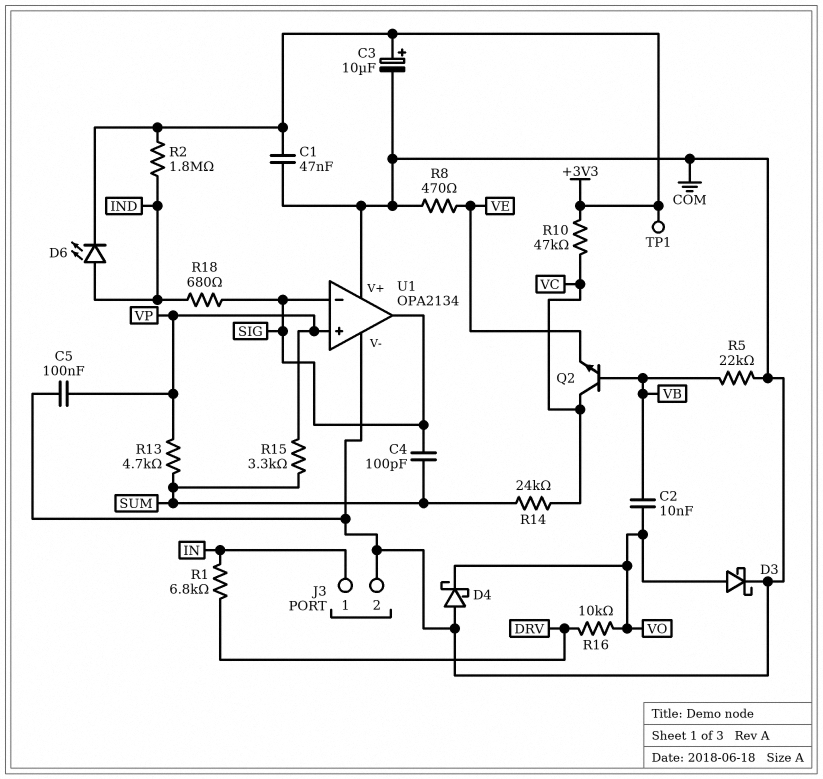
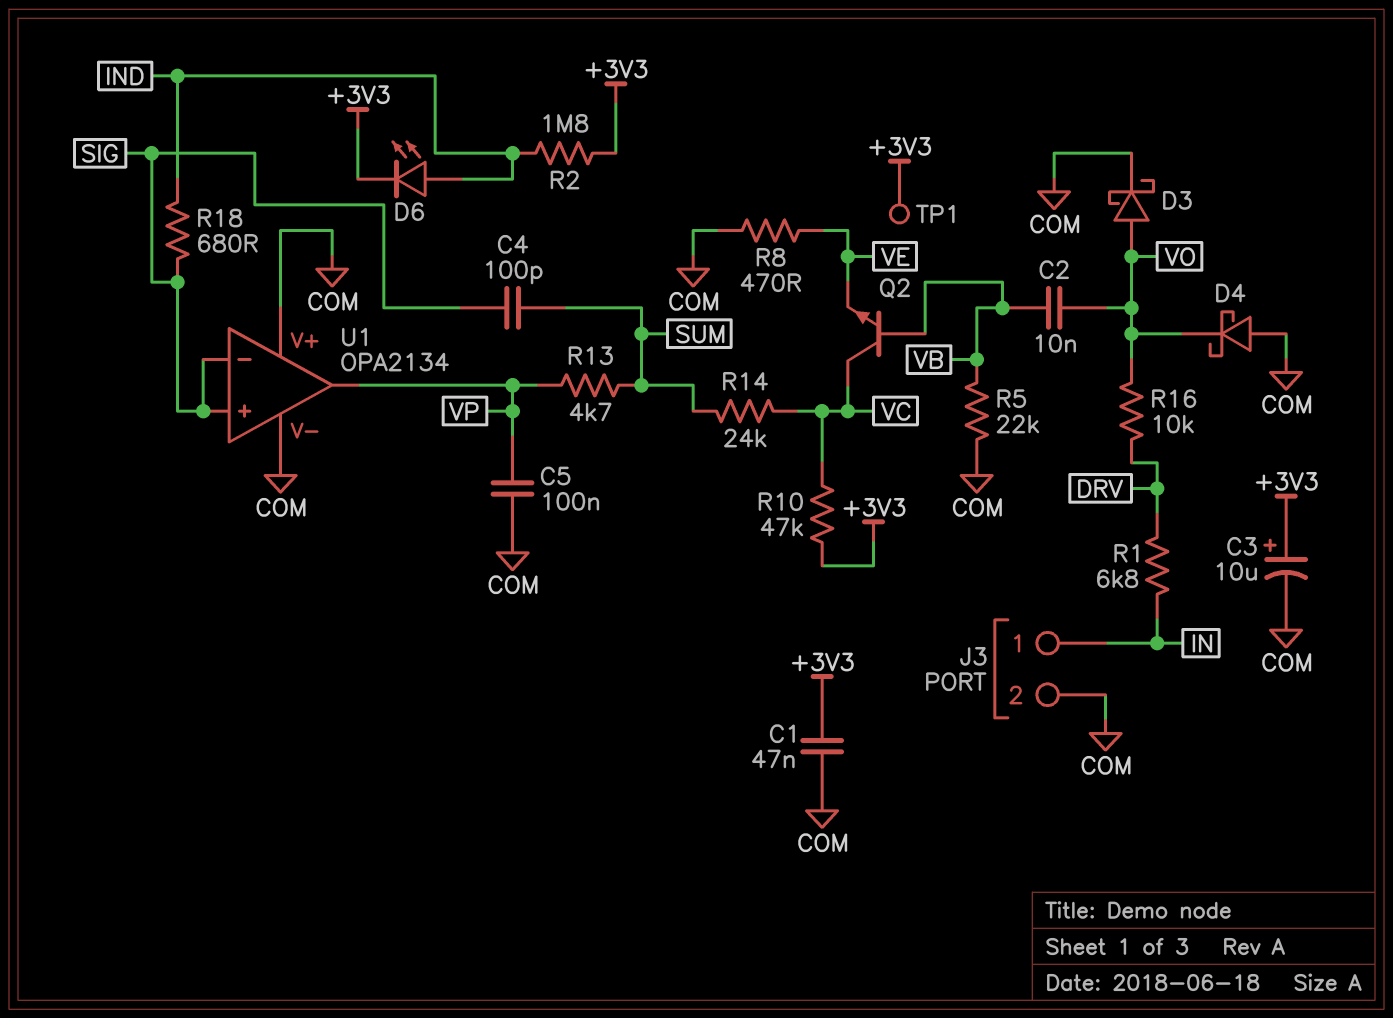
R15: 3.3k (SUM, VP) -> none
U1 pin in+: VP -> SIG
U1 pin out: SIG -> VP

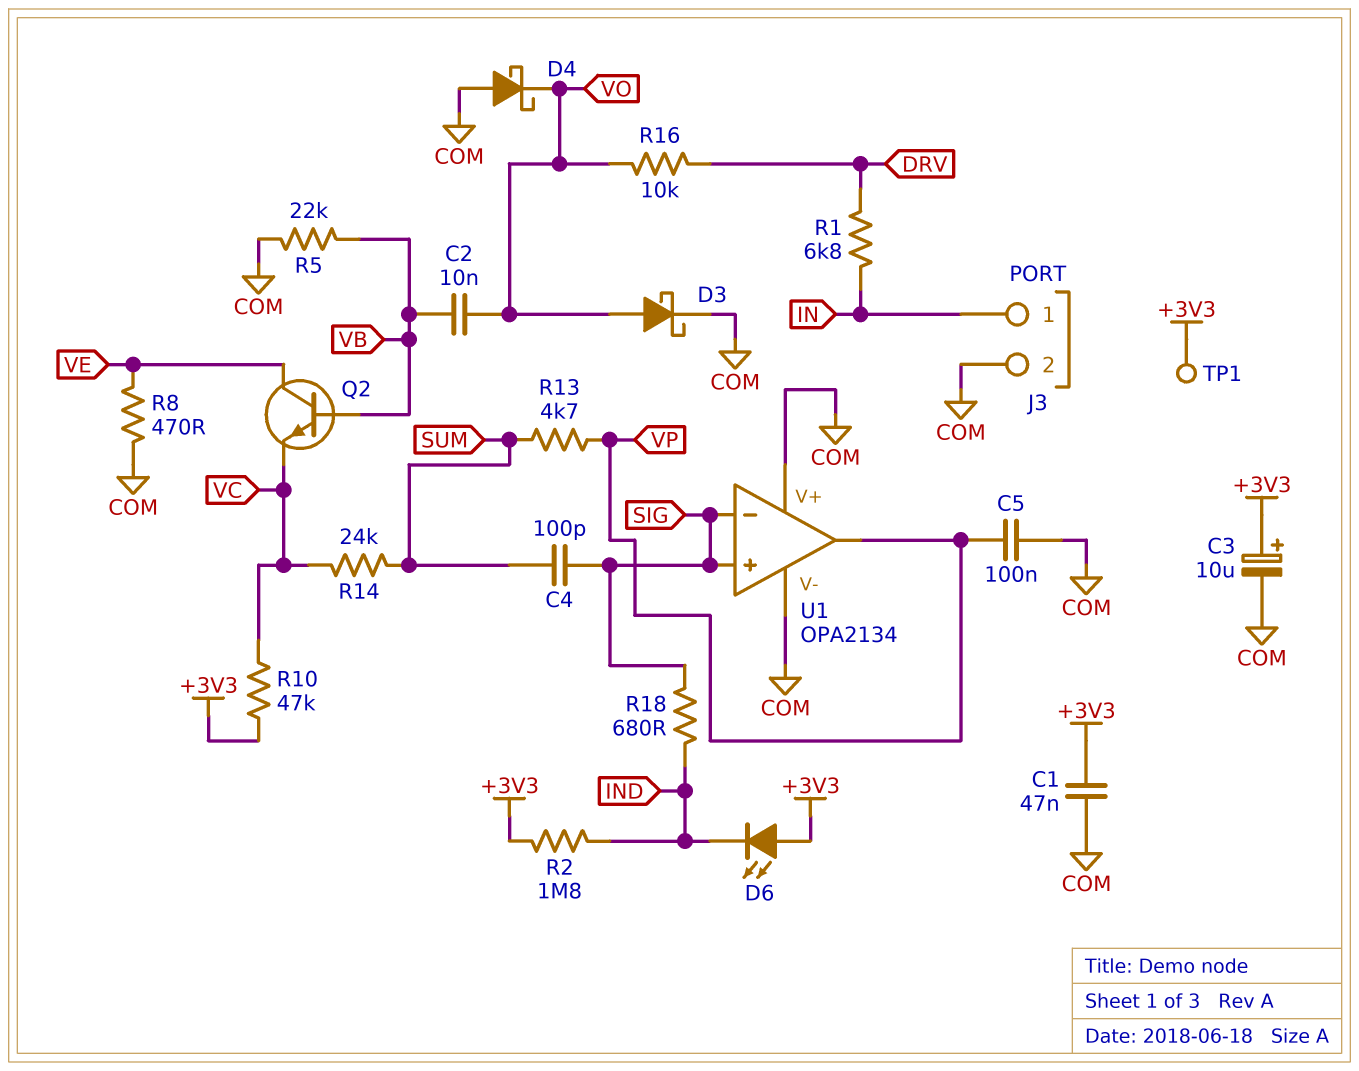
D6: LED (A IND, K +3V3) -> LED (A +3V3, K IND)
Q2: NPN (B VB, C VC, E VE) -> NPN (B VB, C VE, E VC)

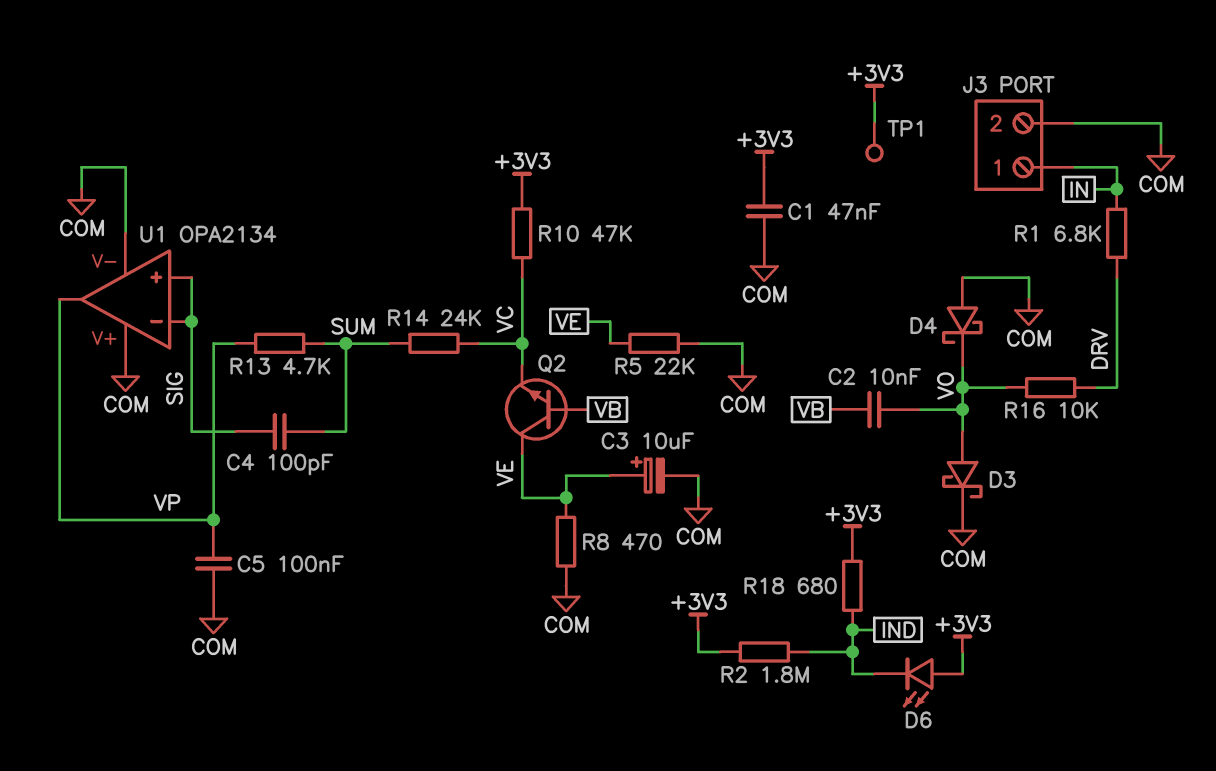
C3: 10uF (plus +3V3, minus COM) -> 10uF (plus VE, minus COM)
R5: 22k (COM, VB) -> 22k (COM, VE)
R18: 680 (IND, SIG) -> 680 (+3V3, IND)

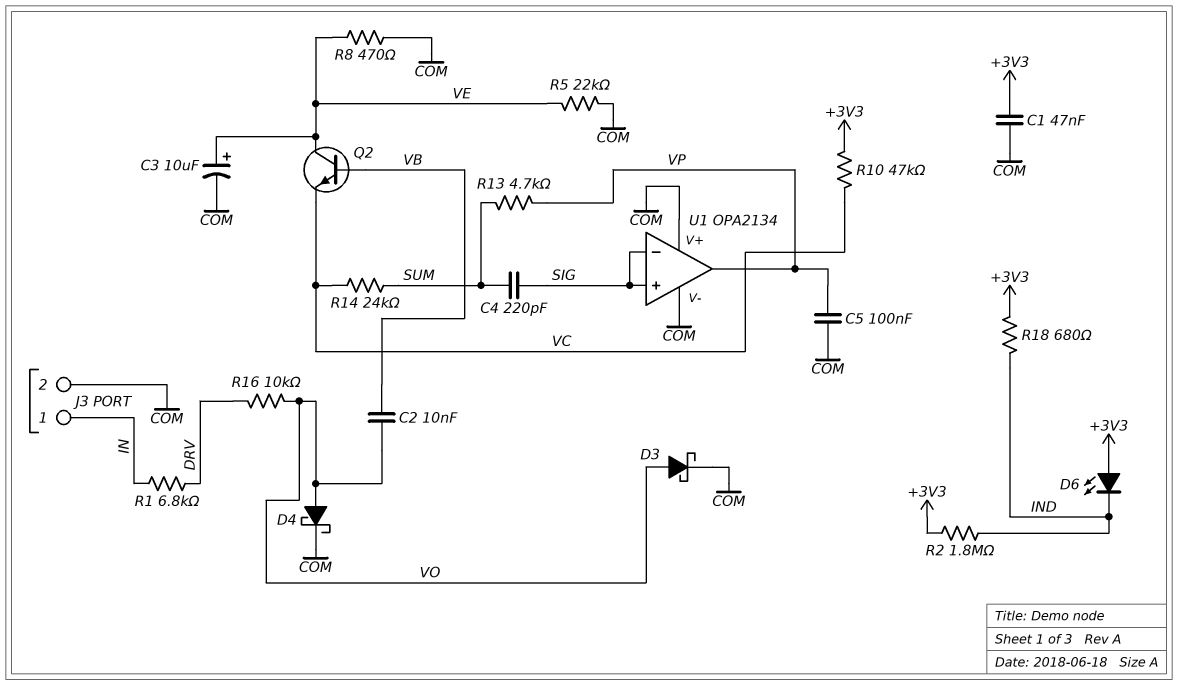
C4: 100pF (SIG, SUM) -> 220pF (SIG, SUM)
D4: schottky (A COM, K VO) -> schottky (A VO, K COM)
TP1: test point (+3V3) -> none

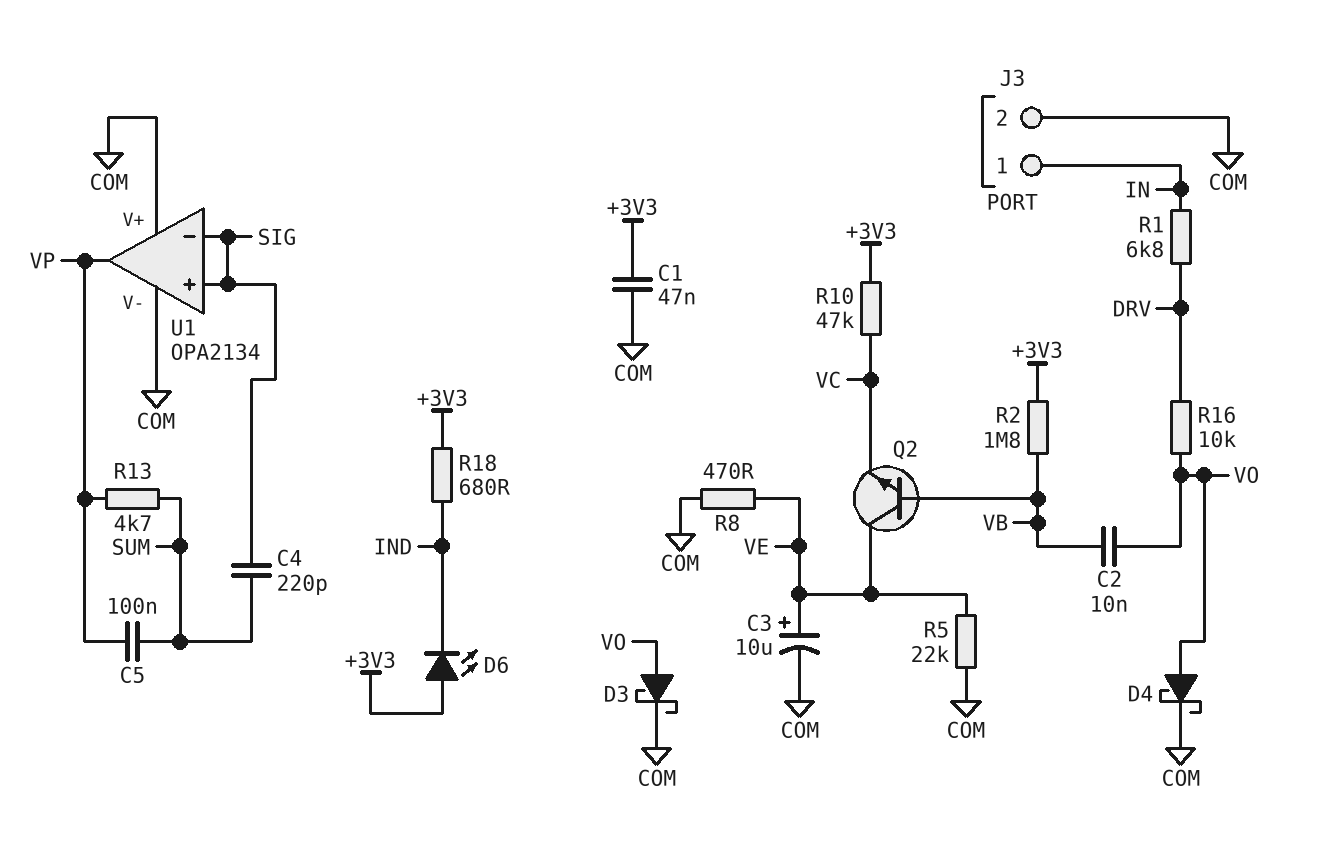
C5: 100nF (COM, VP) -> 100nF (SUM, VP)
R2: 1.8M (+3V3, IND) -> 1.8M (+3V3, VB)
R14: 24k (SUM, VC) -> none

